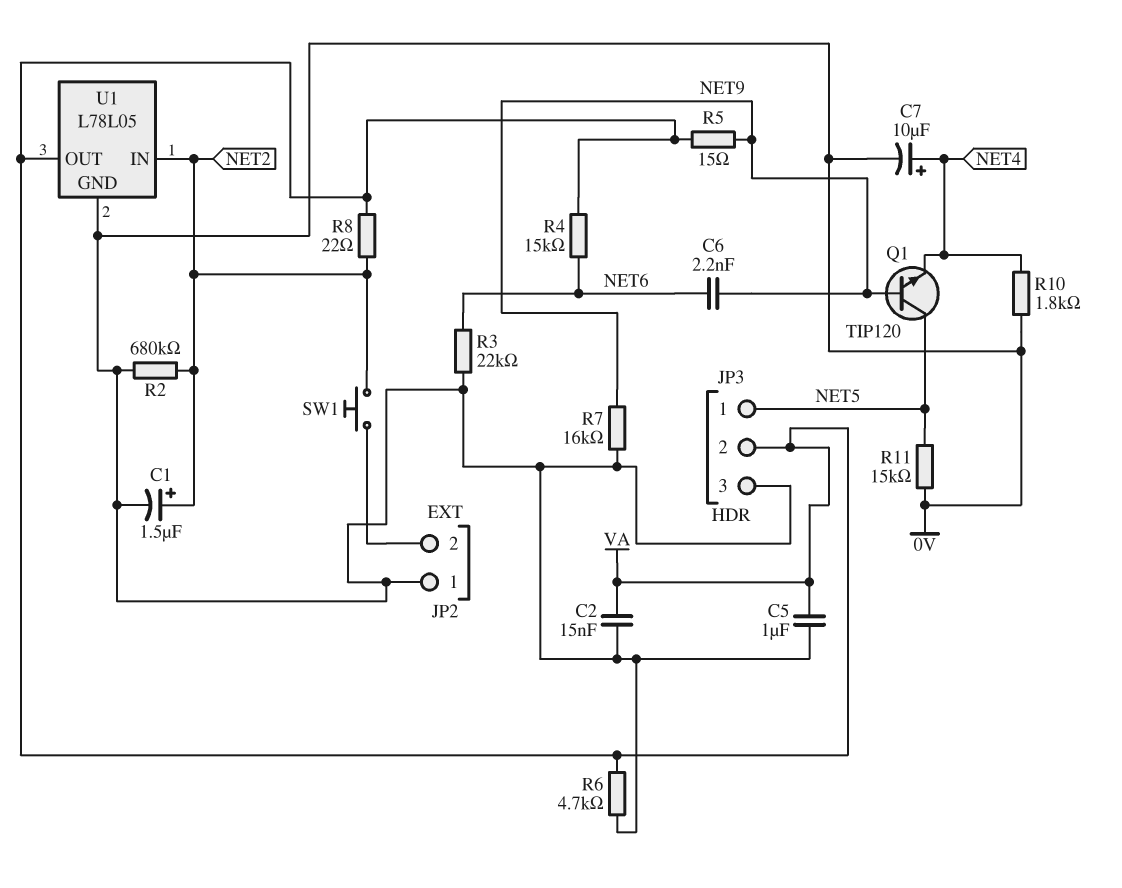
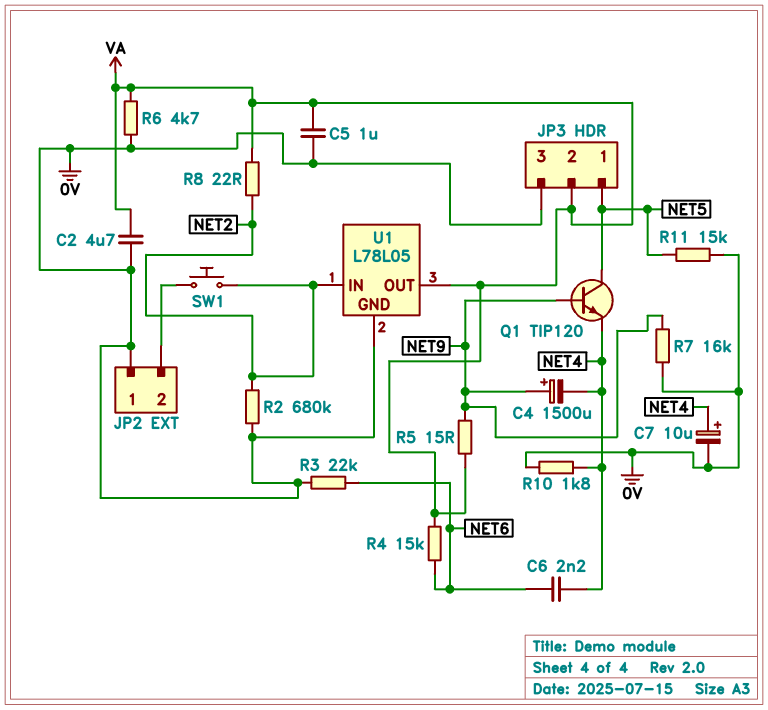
C1: 1.5uF (plus NET2, minus 0V) -> none
C2: 15nF (0V, VA) -> 4.7uF (0V, VA)
C4: none -> 1500uF (plus NET9, minus NET4)
C6: 2.2nF (NET6, NET9) -> 2.2nF (NET4, NET6)

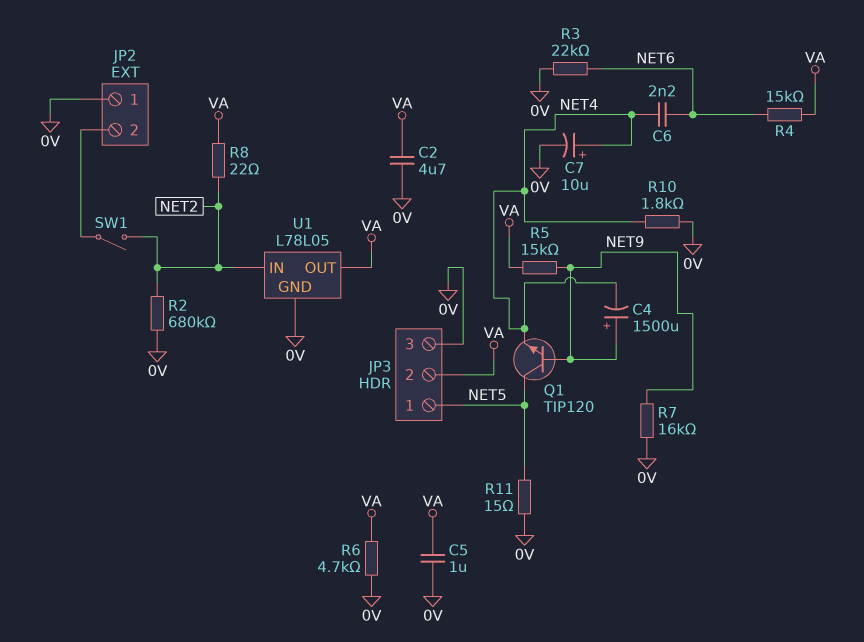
R5: 15 (NET9, VA) -> 15k (NET9, VA)
R11: 15k (0V, NET5) -> 15 (0V, NET5)
SW1: button (JP2/2, NET2) -> switch (JP2/2, NET2)

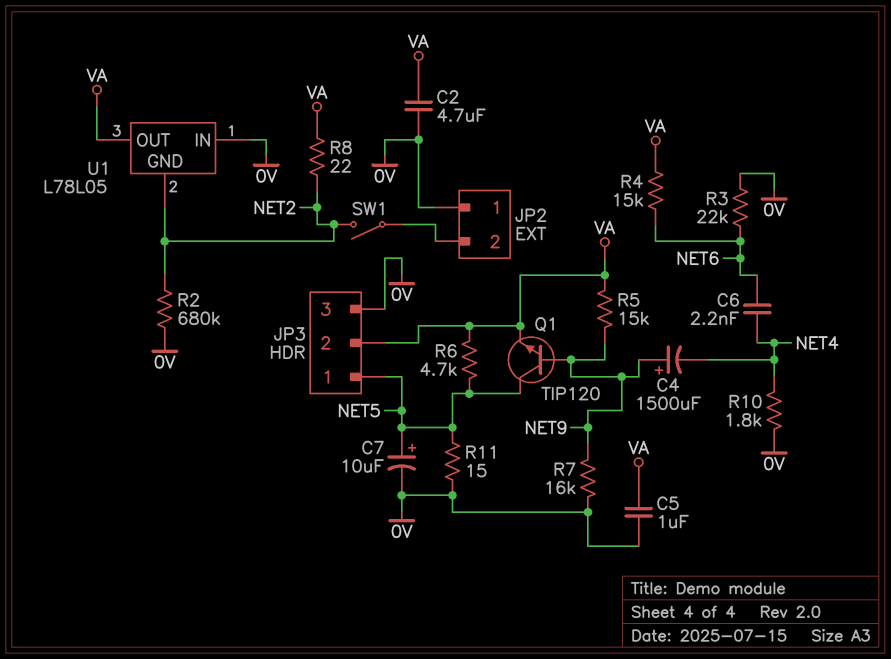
C7: 10uF (plus NET4, minus 0V) -> 10uF (plus NET5, minus 0V)
Q1: NPN TIP120 (B NET9, C NET5, E NET4) -> NPN TIP120 (B NET9, C NET5, E VA)
R6: 4.7k (0V, VA) -> 4.7k (NET5, VA)
U1 pin GND: 0V -> NET2
U1 pin IN: NET2 -> 0V

